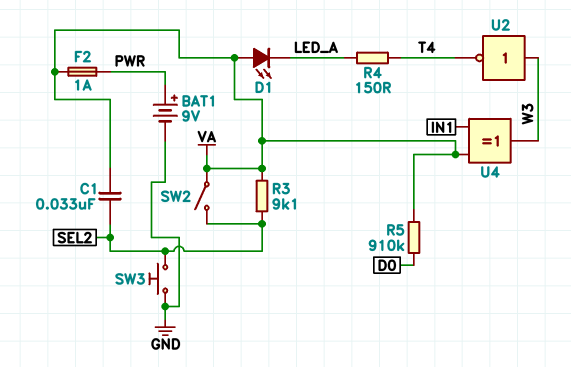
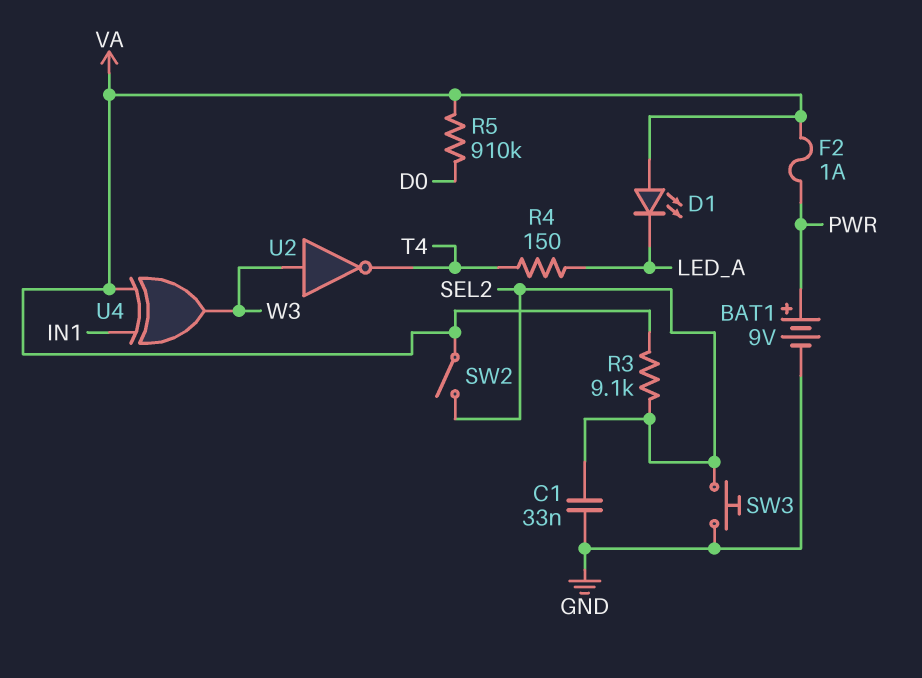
C1: 33nF (SEL2, VA) -> 33nF (GND, SEL2)

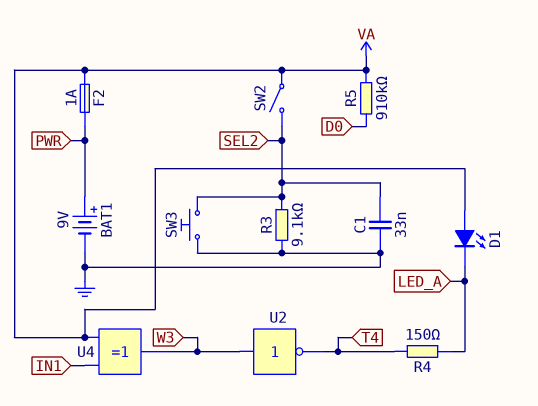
R3: 9.1k (SEL2, VA) -> 9.1k (GND, SEL2)

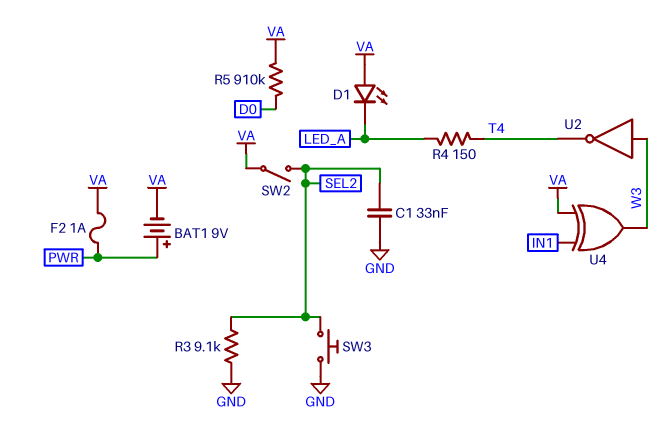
BAT1: 9V (plus PWR, minus GND) -> 9V (plus PWR, minus VA)

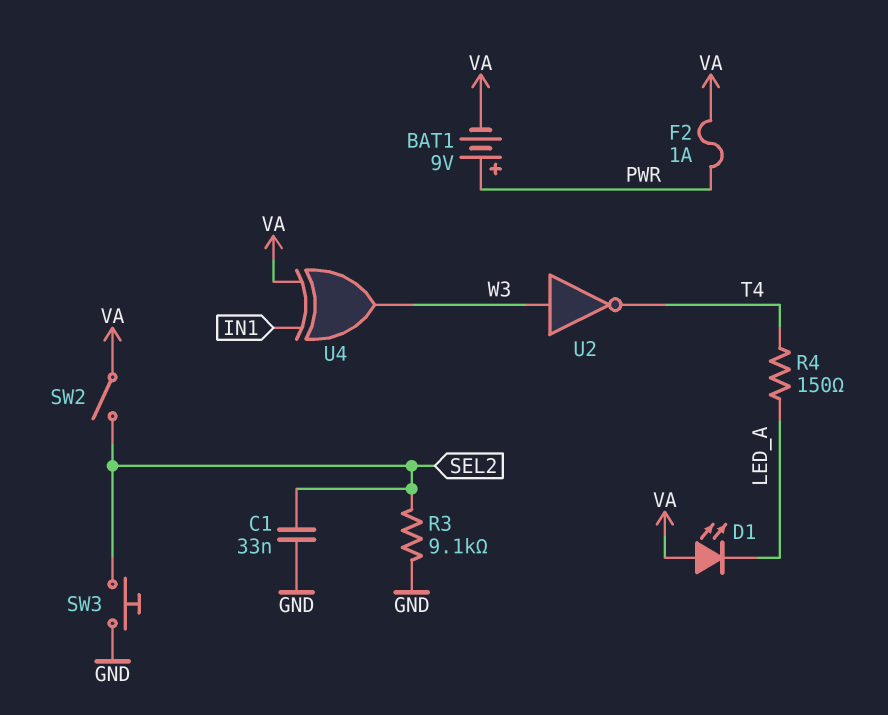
R5: 910k (D0, VA) -> none

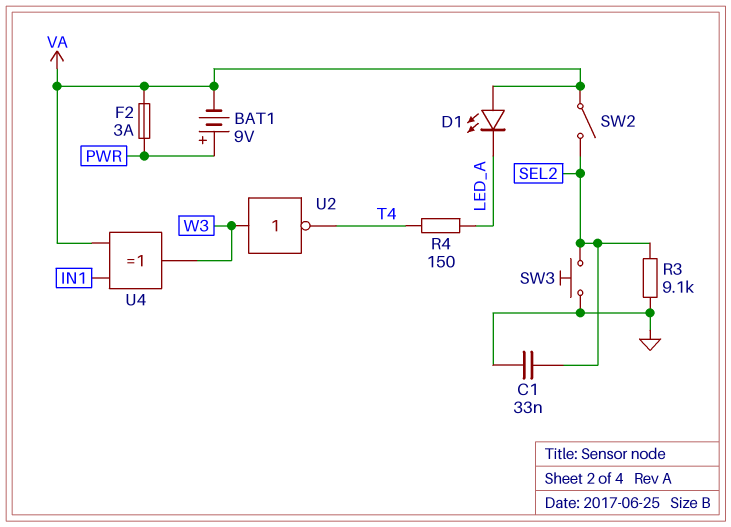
F2: 1A (PWR, VA) -> 3A (PWR, VA)

